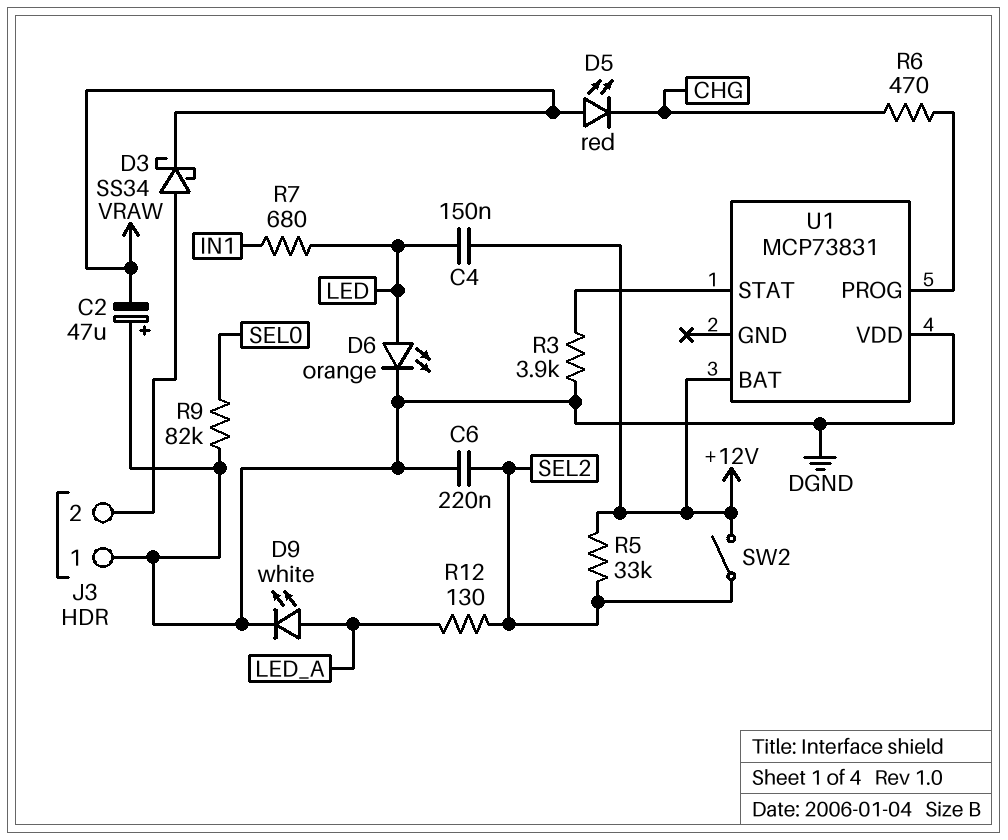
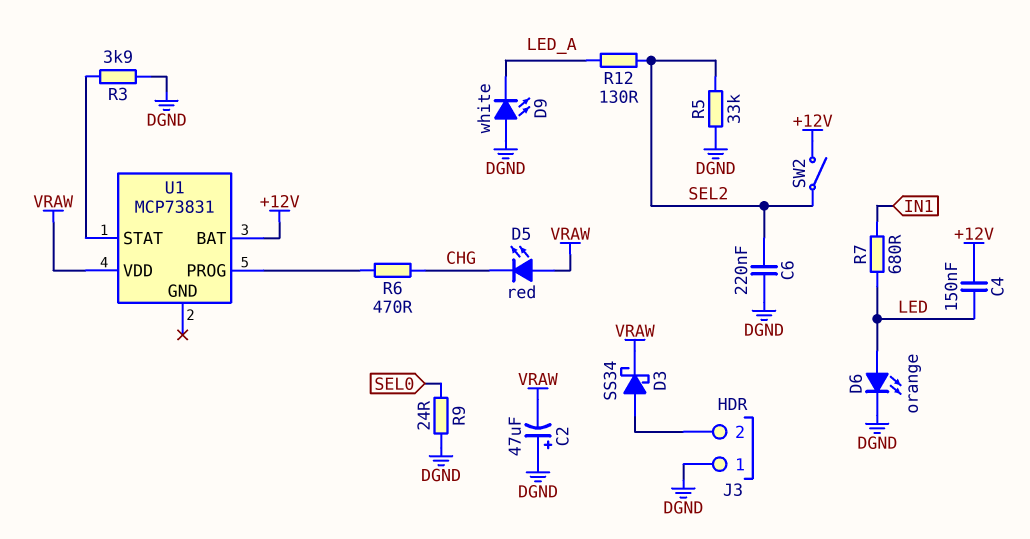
D9: LED white (A LED_A, K DGND) -> LED white (A DGND, K LED_A)
R5: 33k (+12V, SEL2) -> 33k (DGND, SEL2)
R9: 82k (DGND, SEL0) -> 24 (DGND, SEL0)
U1 pin VDD: DGND -> VRAW

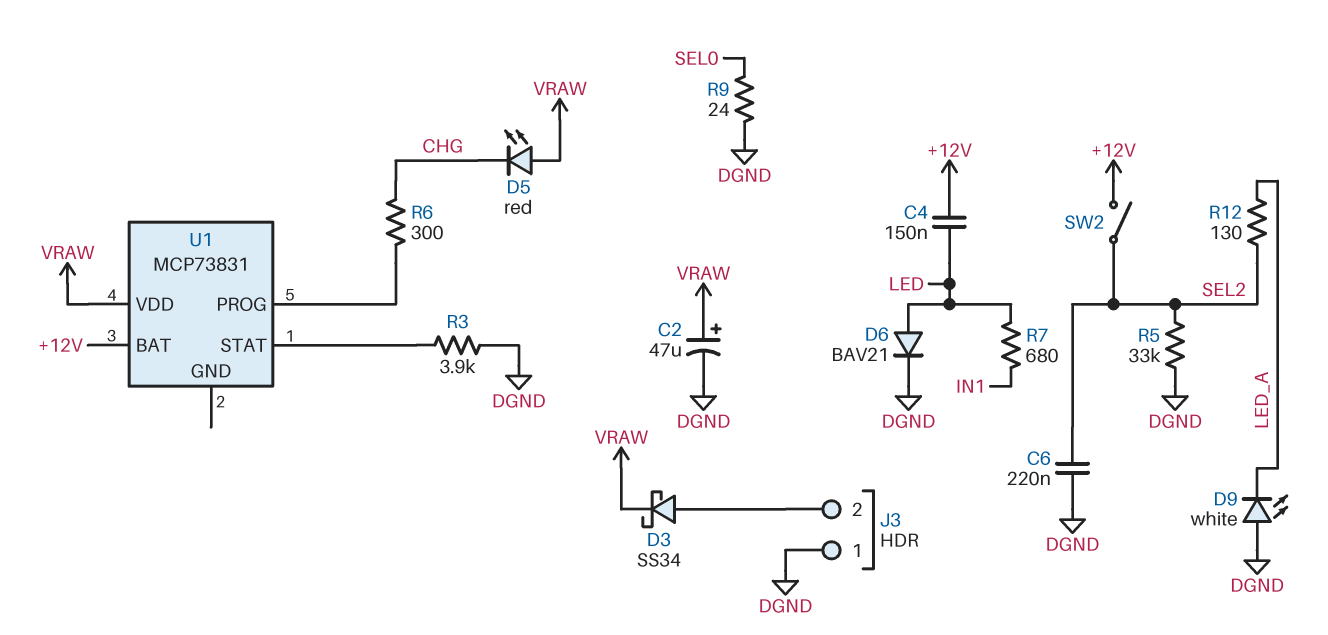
C2: 47uF (plus DGND, minus VRAW) -> 47uF (plus VRAW, minus DGND)
D6: LED orange (A LED, K DGND) -> diode BAV21 (A LED, K DGND)
R6: 470 (CHG, U1/PROG) -> 300 (CHG, U1/PROG)

